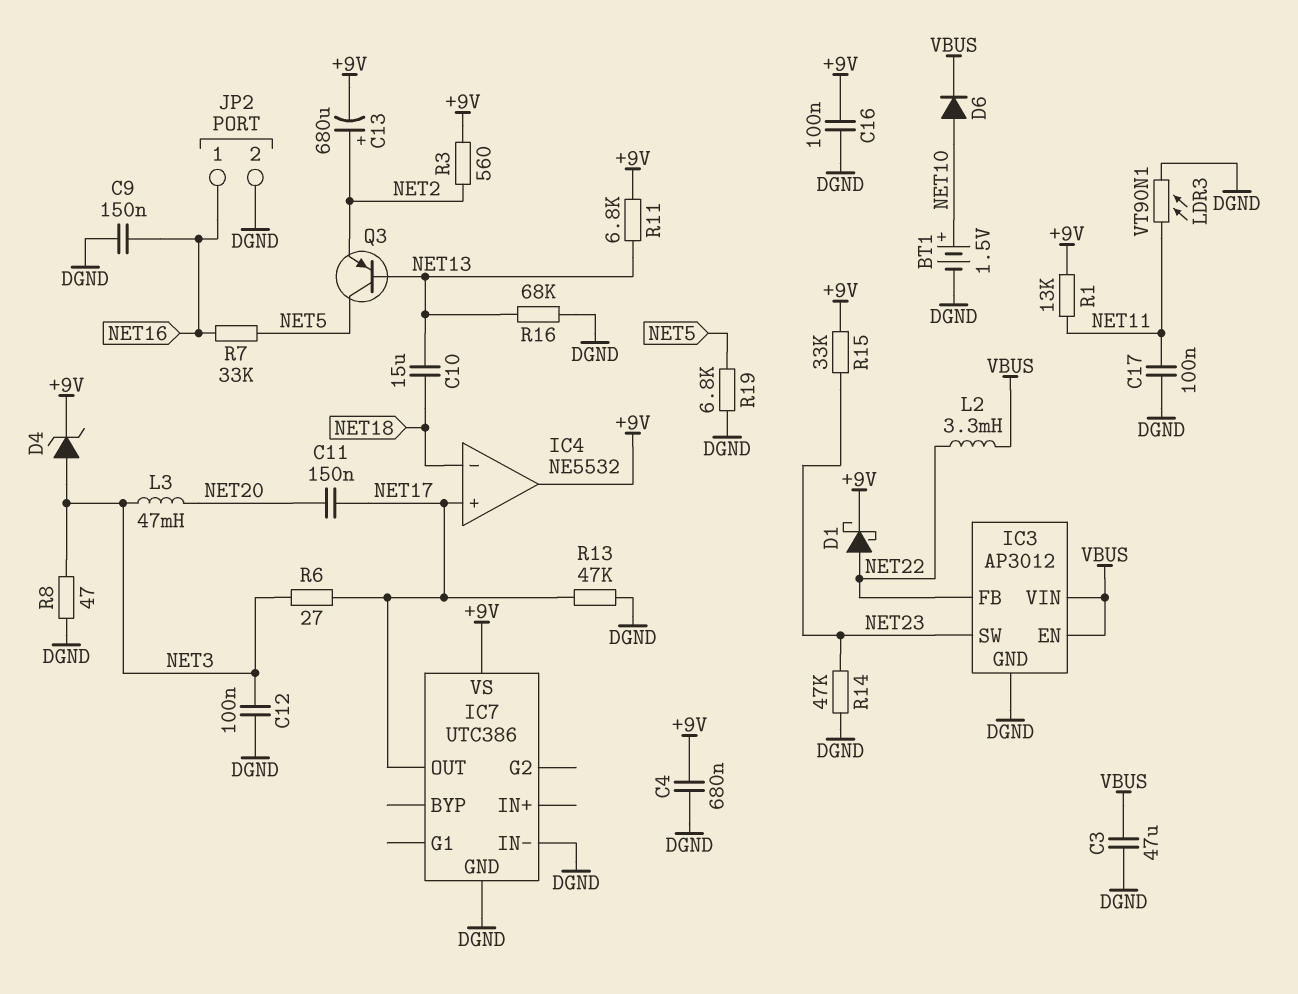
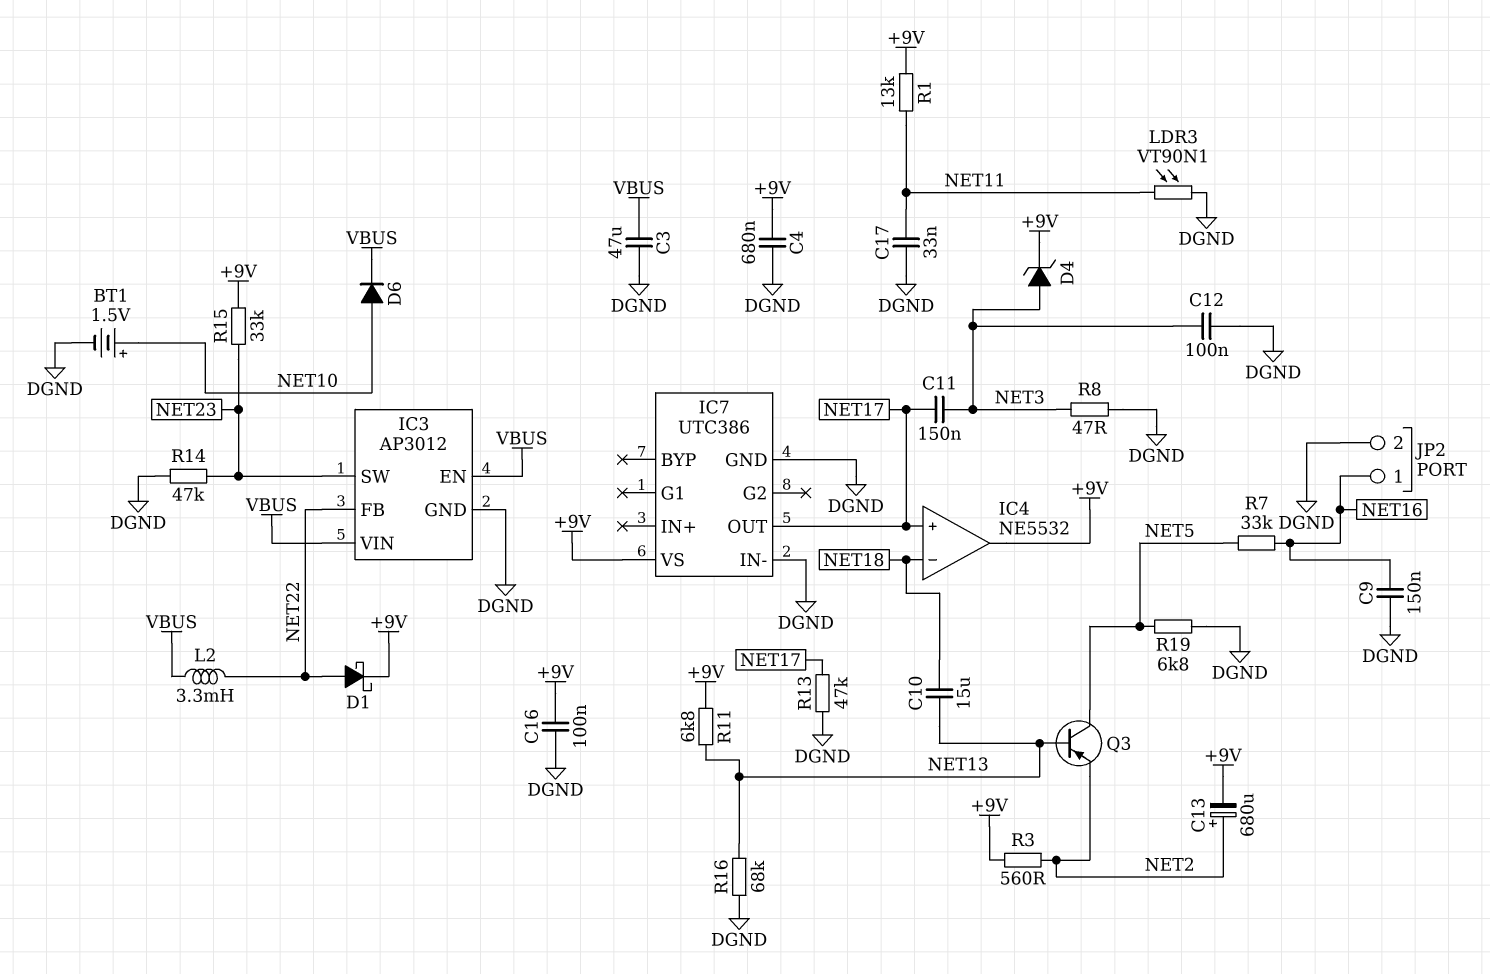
C11: 150nF (NET17, NET20) -> 150nF (NET3, NET17)
C17: 100nF (DGND, NET11) -> 33nF (DGND, NET11)
L3: 47mH (NET3, NET20) -> none
R6: 27 (NET3, NET17) -> none

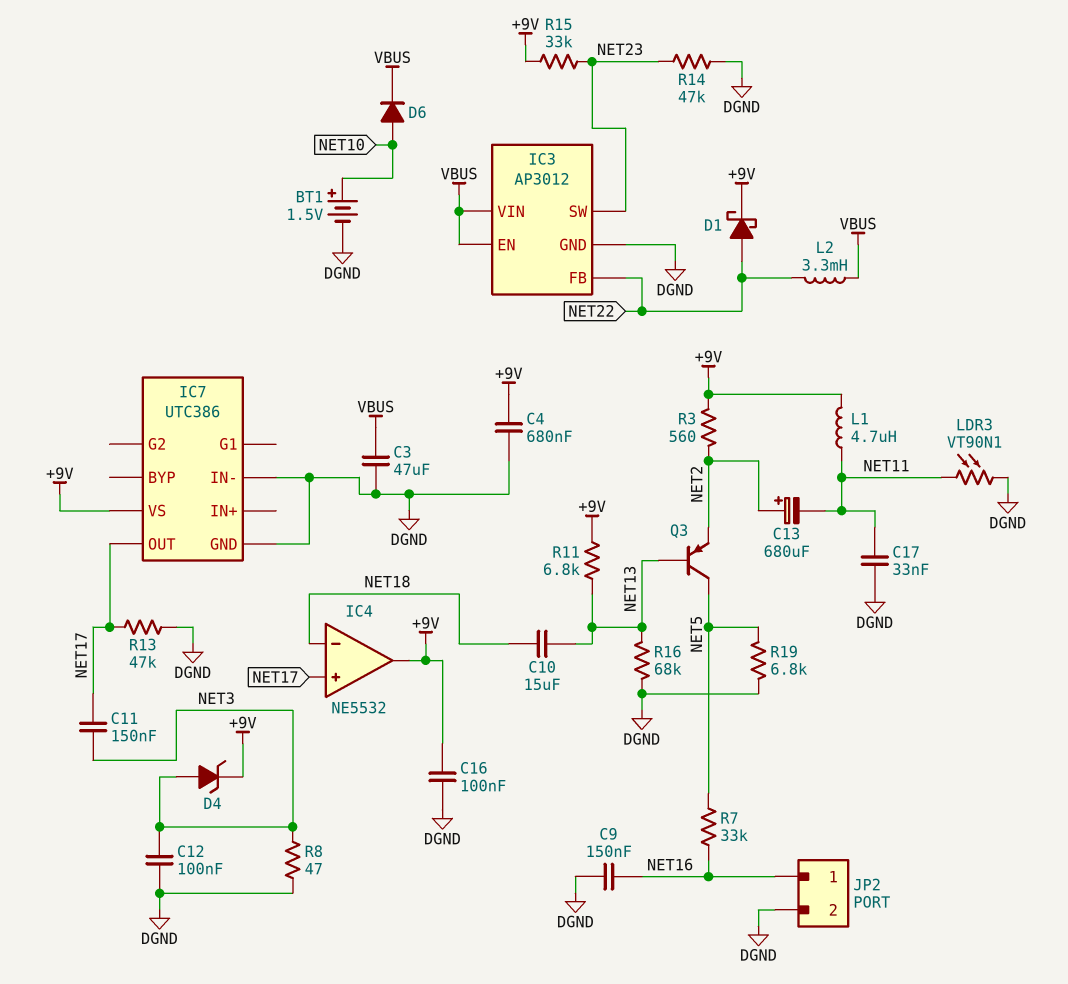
C13: 680uF (plus NET2, minus +9V) -> 680uF (plus NET2, minus NET11)
L1: none -> 4.7uH (+9V, NET11)
R1: 13k (+9V, NET11) -> none

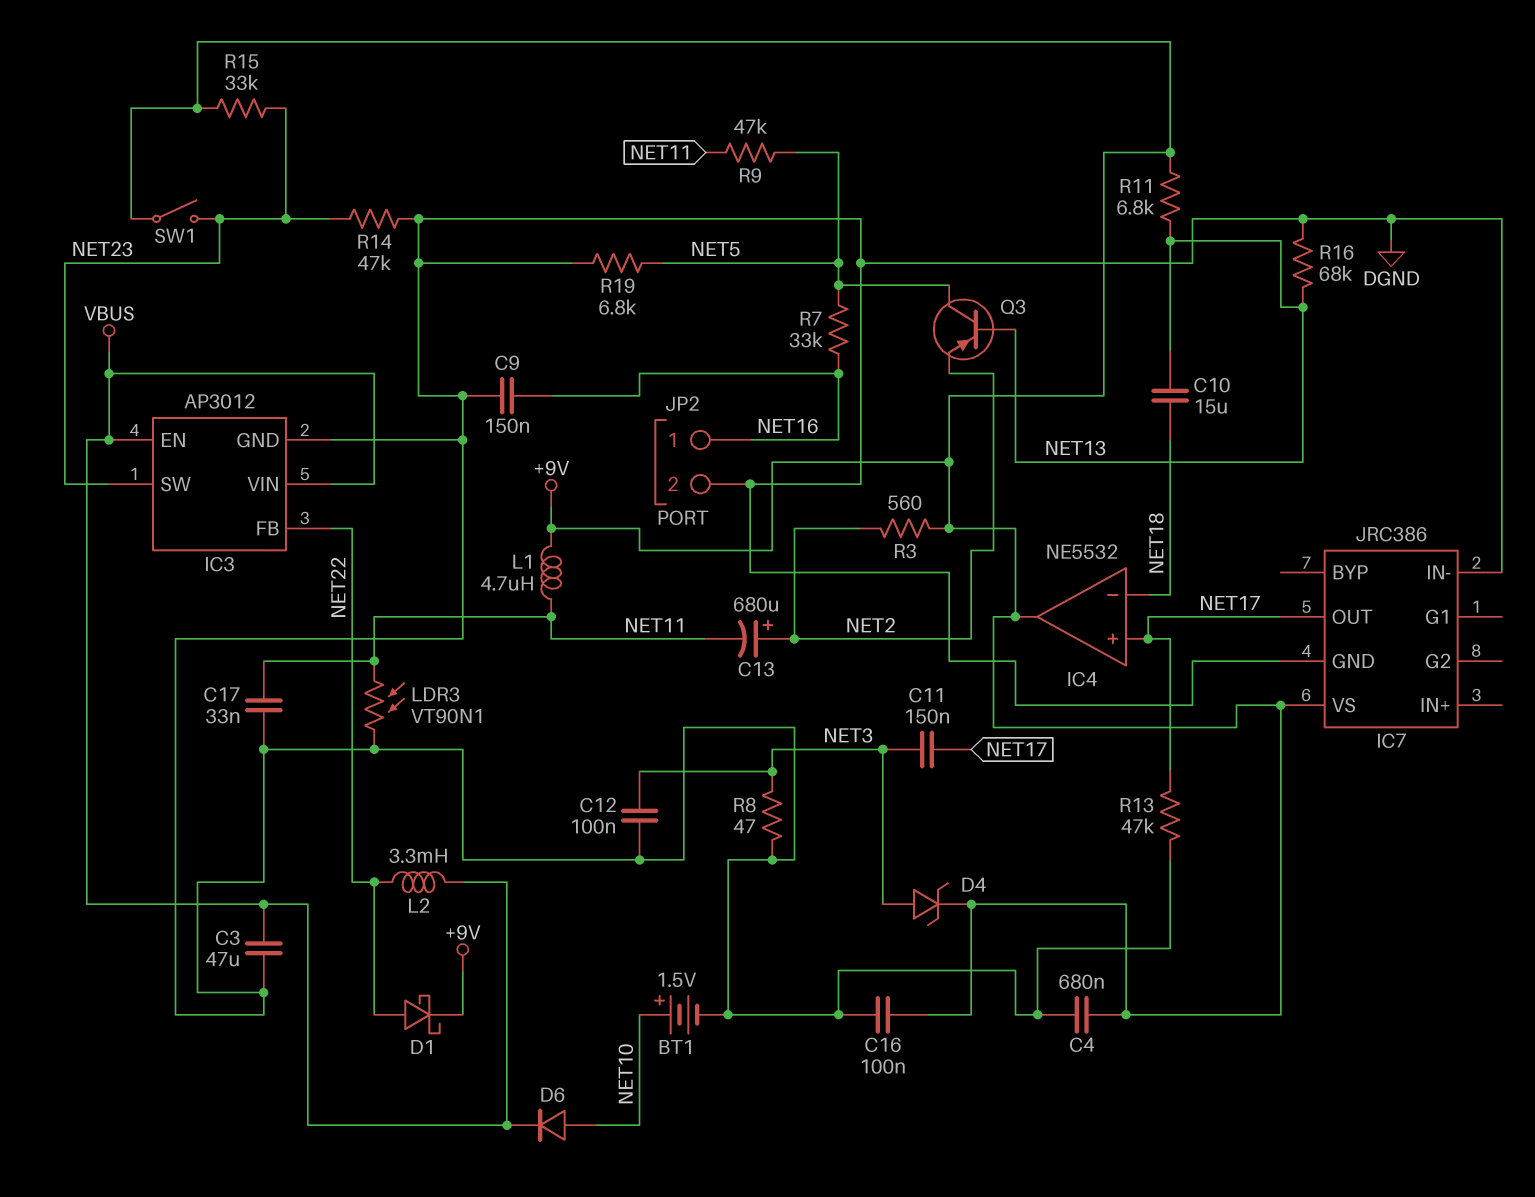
IC7: UTC386 -> JRC386
R9: none -> 47k (NET5, NET11)
SW1: none -> switch (+9V, NET23)

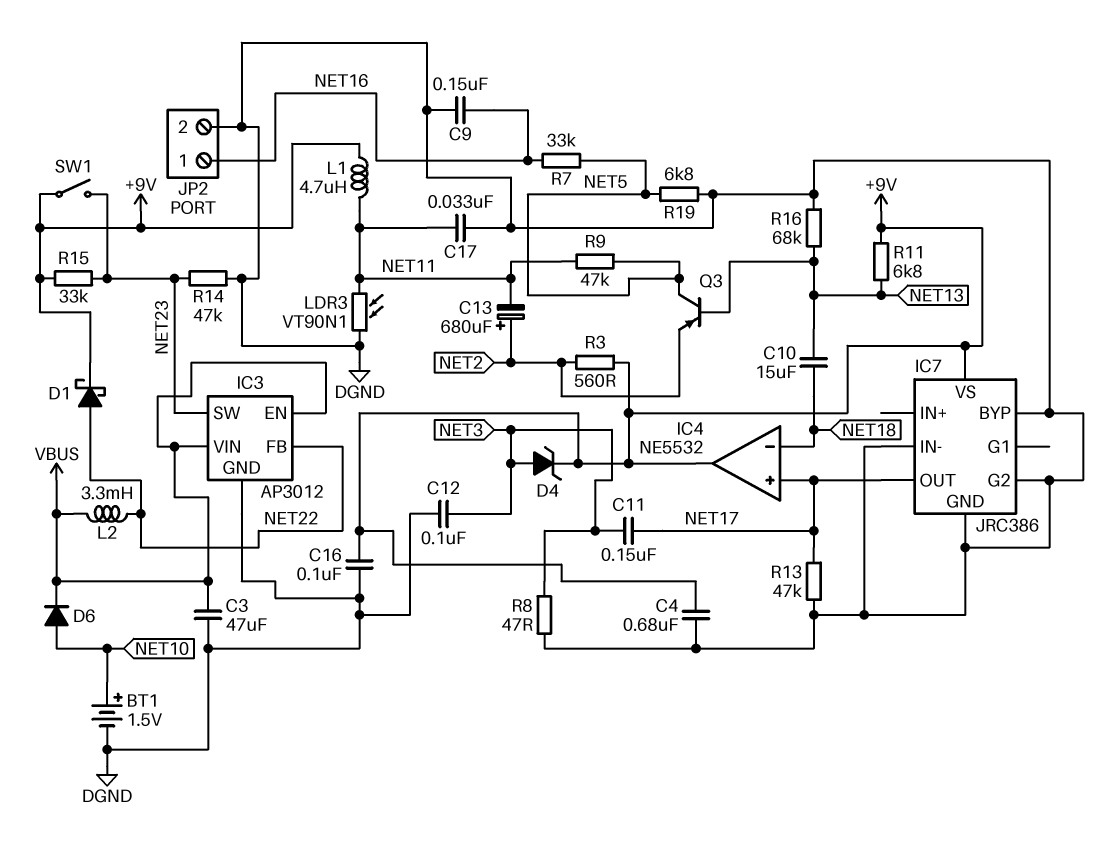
IC7 pin BYP: none -> DGND
IC7 pin G2: none -> DGND

